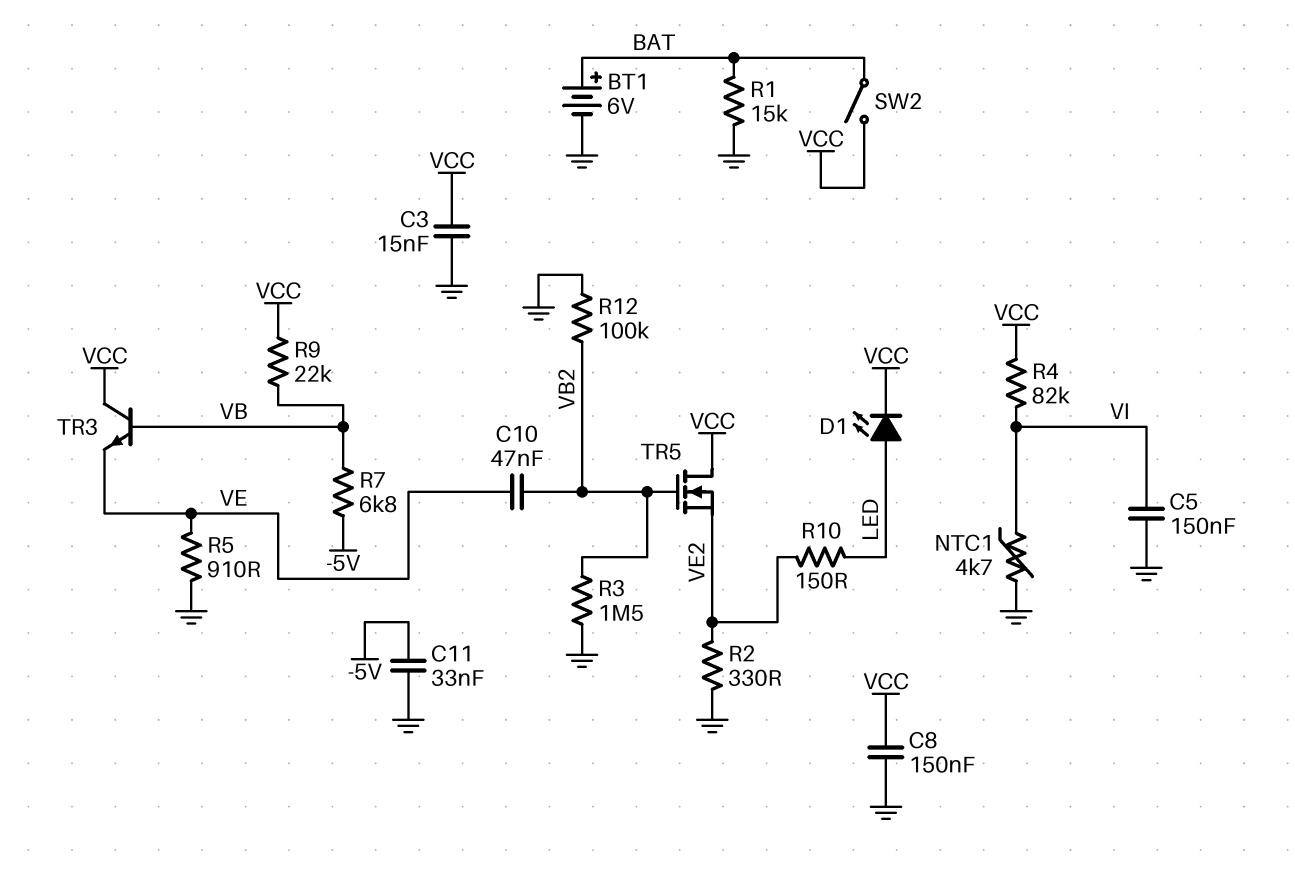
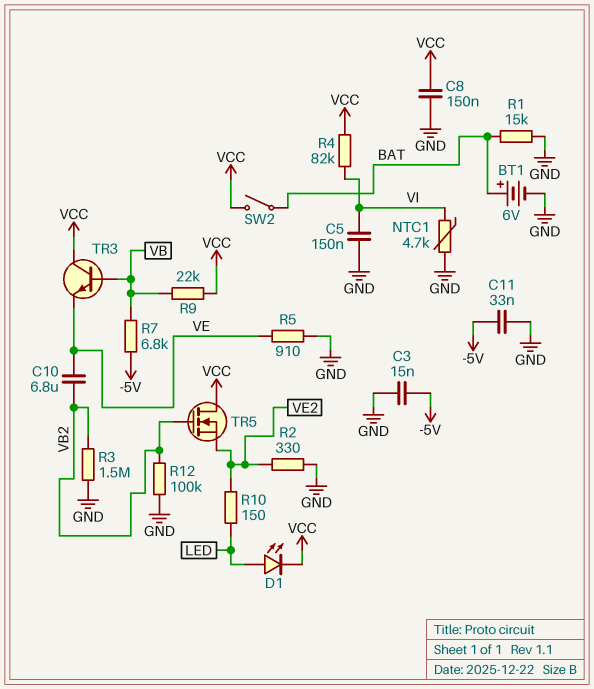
C3: 15nF (GND, VCC) -> 15nF (-5V, GND)
C10: 47nF (VB2, VE) -> 6.8uF (VB2, VE)

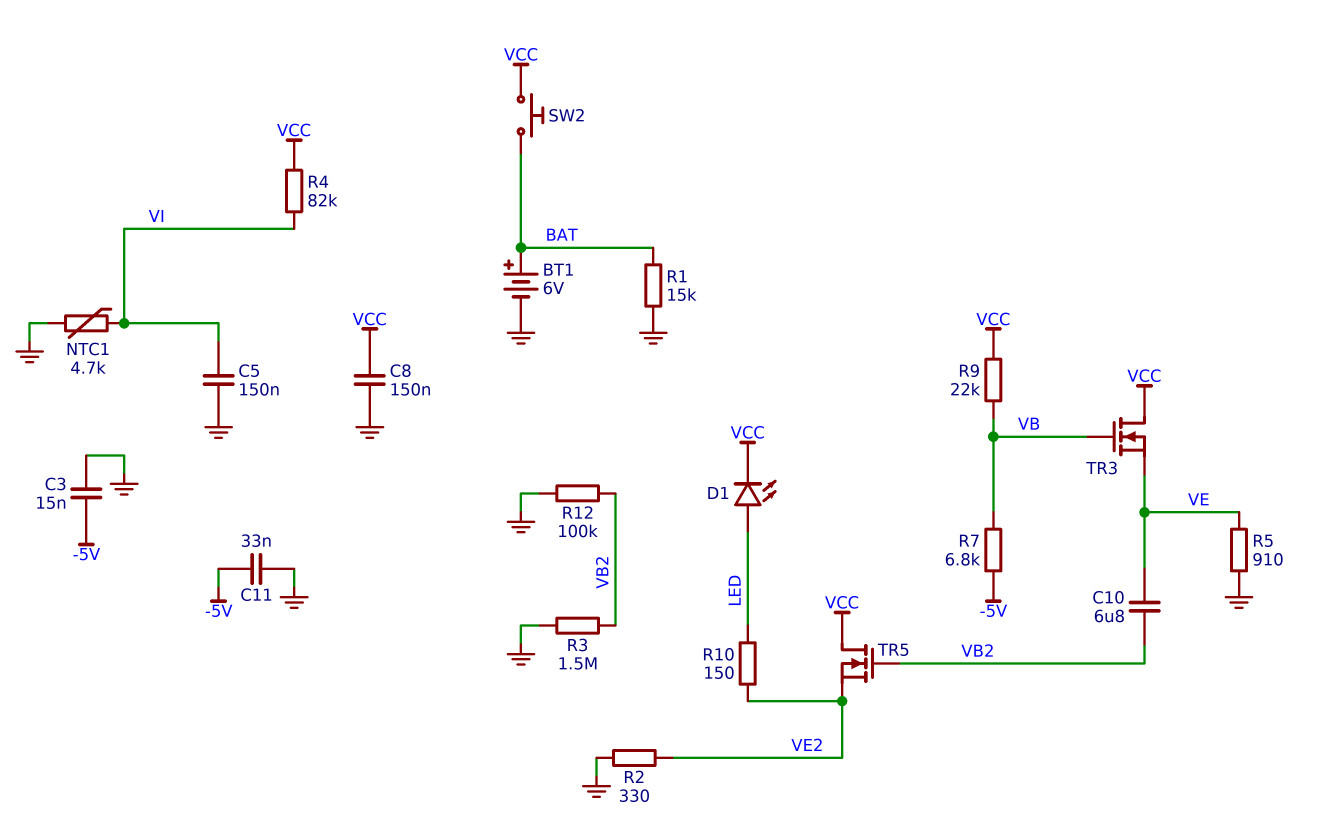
SW2: switch (BAT, VCC) -> button (BAT, VCC)
TR3: NPN (B VB, C VCC, E VE) -> NMOS (G VB, D VCC, S VE)

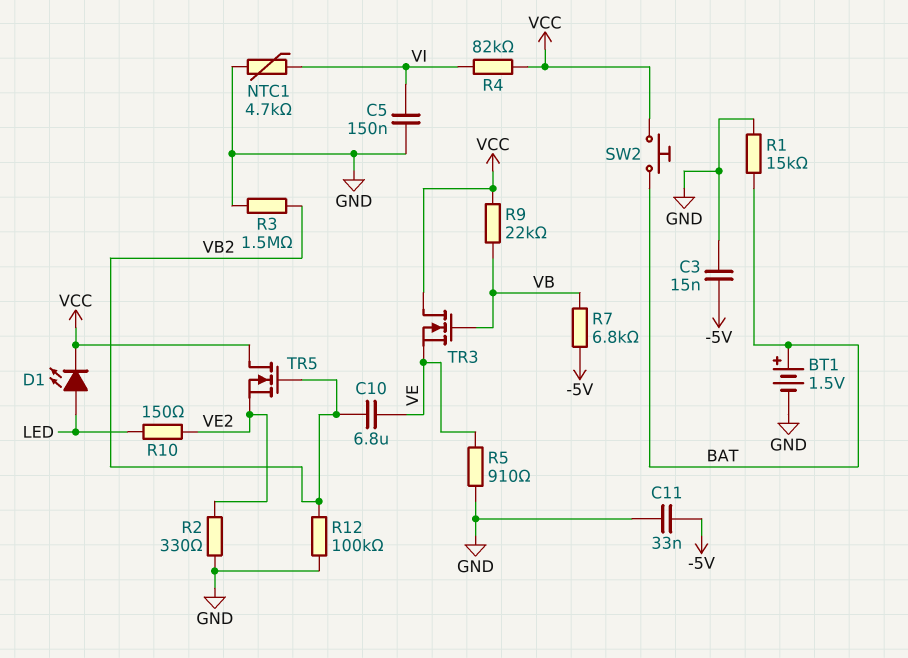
BT1: 6V (plus BAT, minus GND) -> 1.5V (plus BAT, minus GND)
C8: 150nF (GND, VCC) -> none

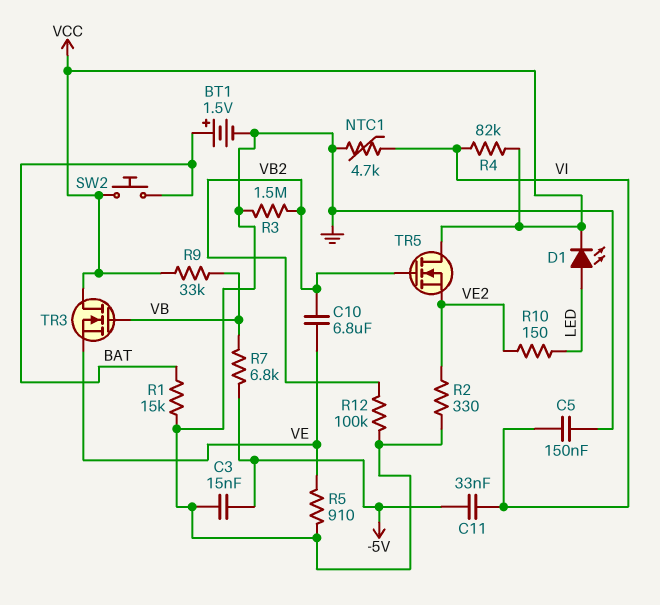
C11: 33nF (-5V, GND) -> 33nF (-5V, VI)
R9: 22k (VB, VCC) -> 33k (VB, VCC)

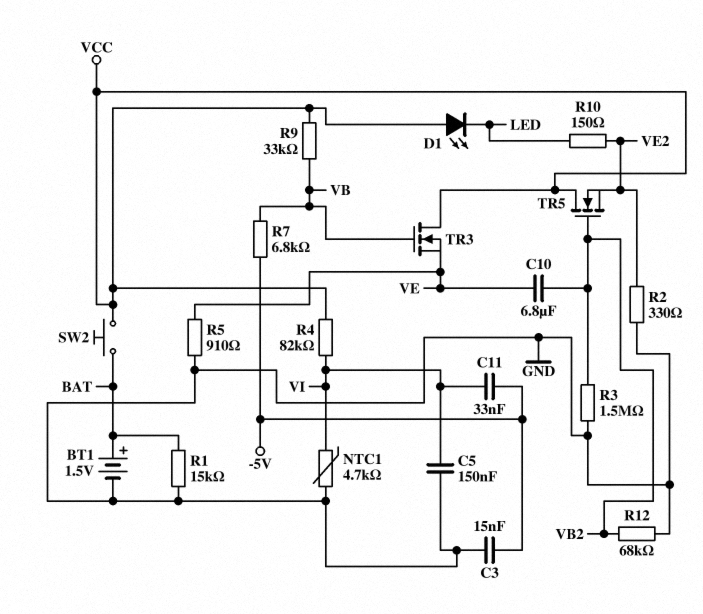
D1: LED (A LED, K VCC) -> LED (A VCC, K LED)
R12: 100k (GND, VB2) -> 68k (GND, VB2)

